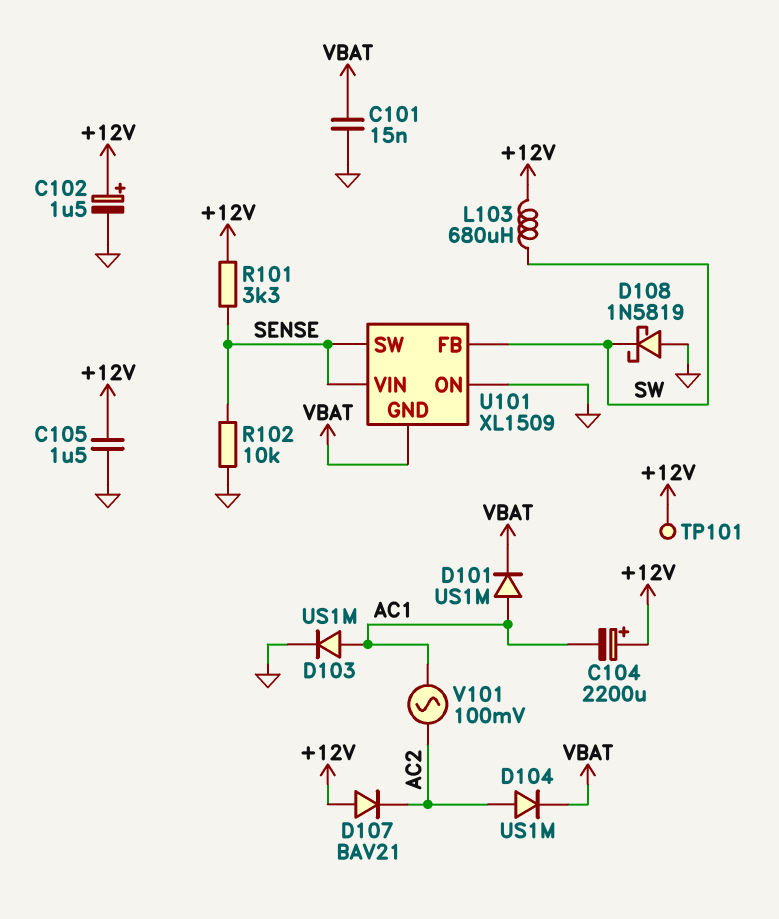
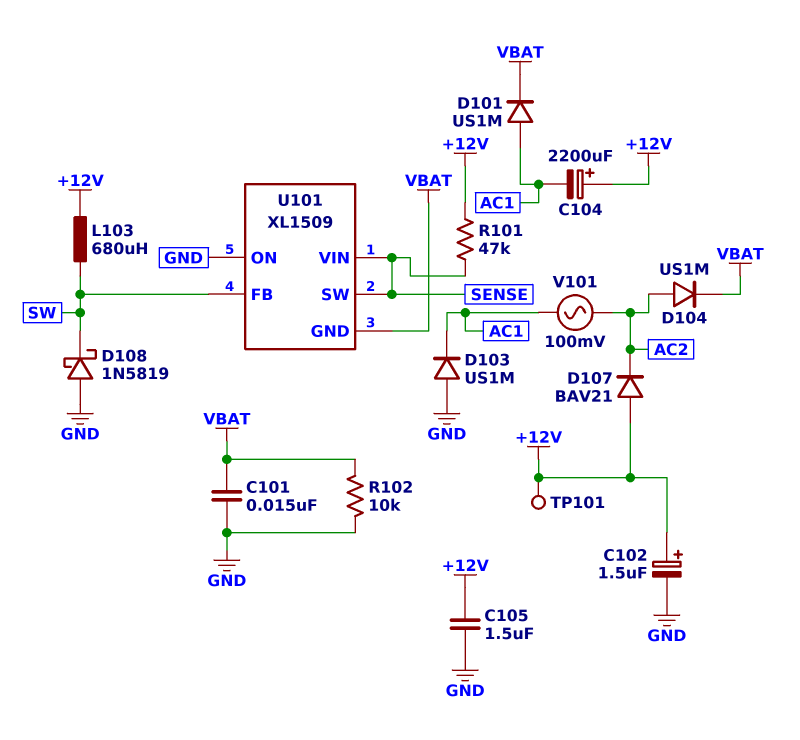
D103: diode US1M (A AC1, K GND) -> diode US1M (A GND, K AC1)
R101: 3.3k (+12V, SENSE) -> 47k (+12V, SENSE)
R102: 10k (GND, SENSE) -> 10k (GND, VBAT)

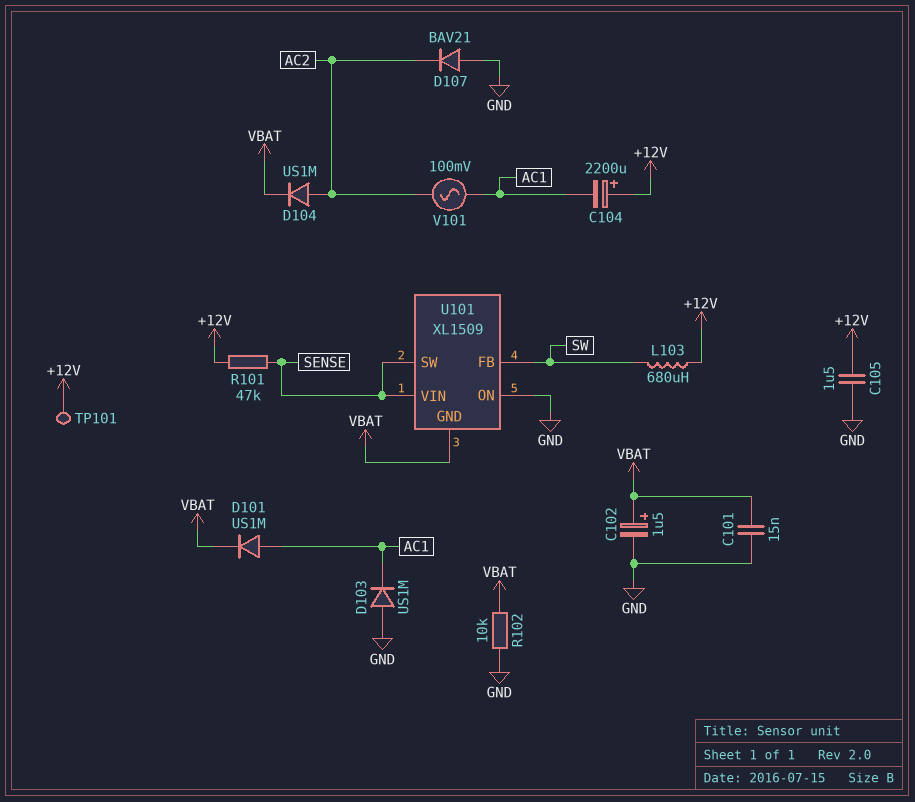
C102: 1.5uF (plus +12V, minus GND) -> 1.5uF (plus VBAT, minus GND)
D107: diode BAV21 (A +12V, K AC2) -> diode BAV21 (A GND, K AC2)
D108: schottky 1N5819 (A GND, K SW) -> none

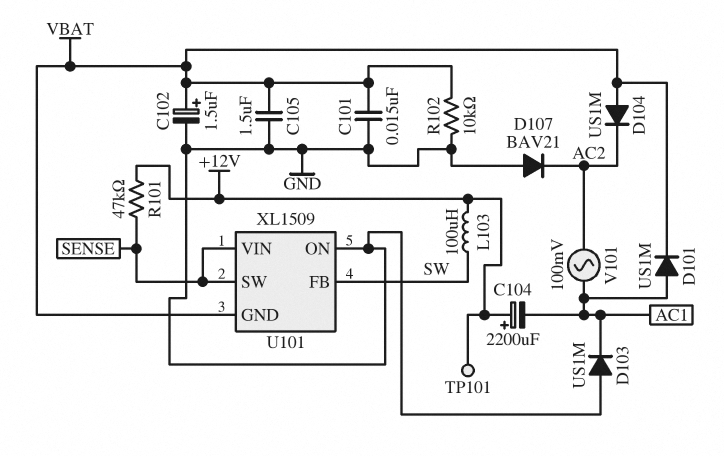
C105: 1.5uF (+12V, GND) -> 1.5uF (GND, VBAT)
D104: diode US1M (A AC2, K VBAT) -> diode US1M (A VBAT, K AC2)
L103: 680uH (+12V, SW) -> 100uH (+12V, SW)

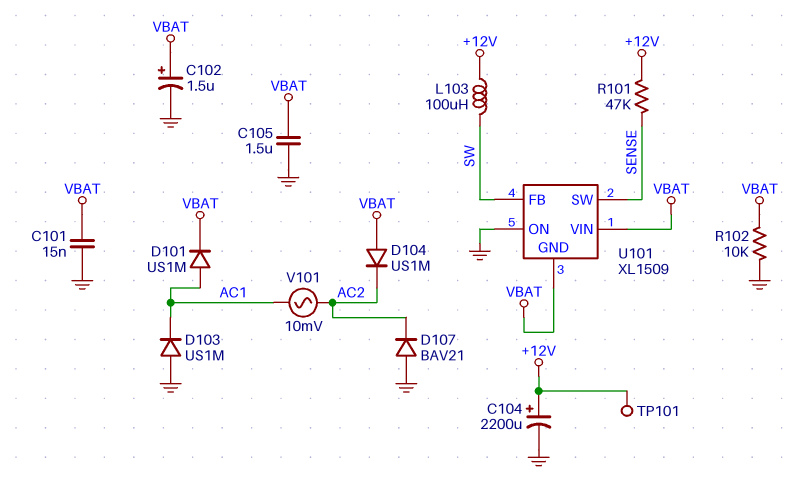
C104: 2200uF (plus +12V, minus AC1) -> 2200uF (plus +12V, minus GND)
U101 pin VIN: SENSE -> VBAT
V101: AC 100mV (AC1, AC2) -> AC 10mV (AC1, AC2)

